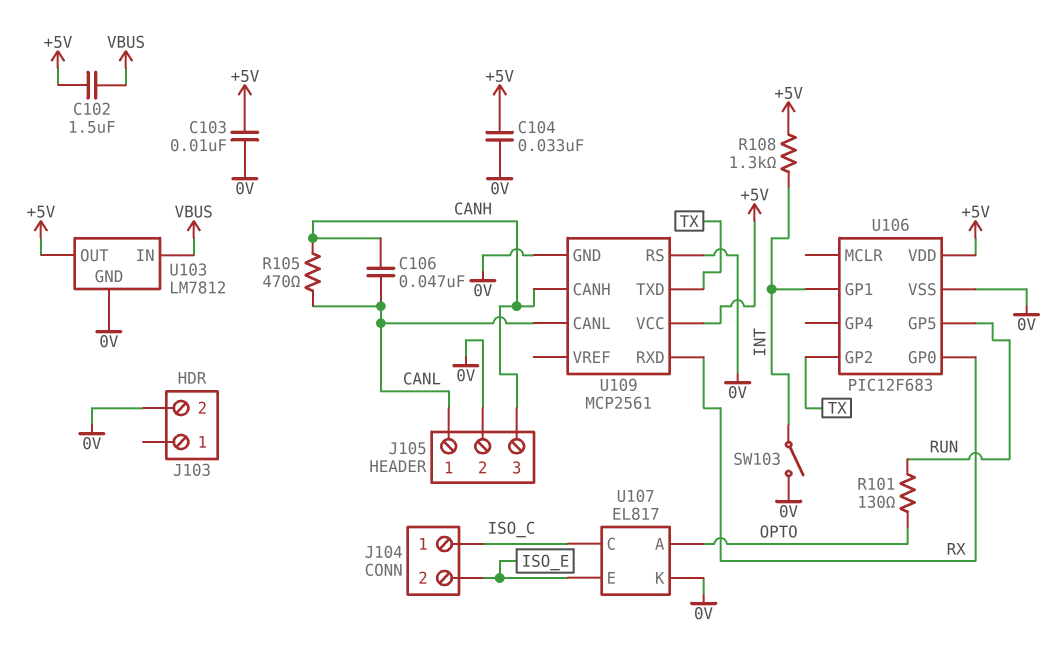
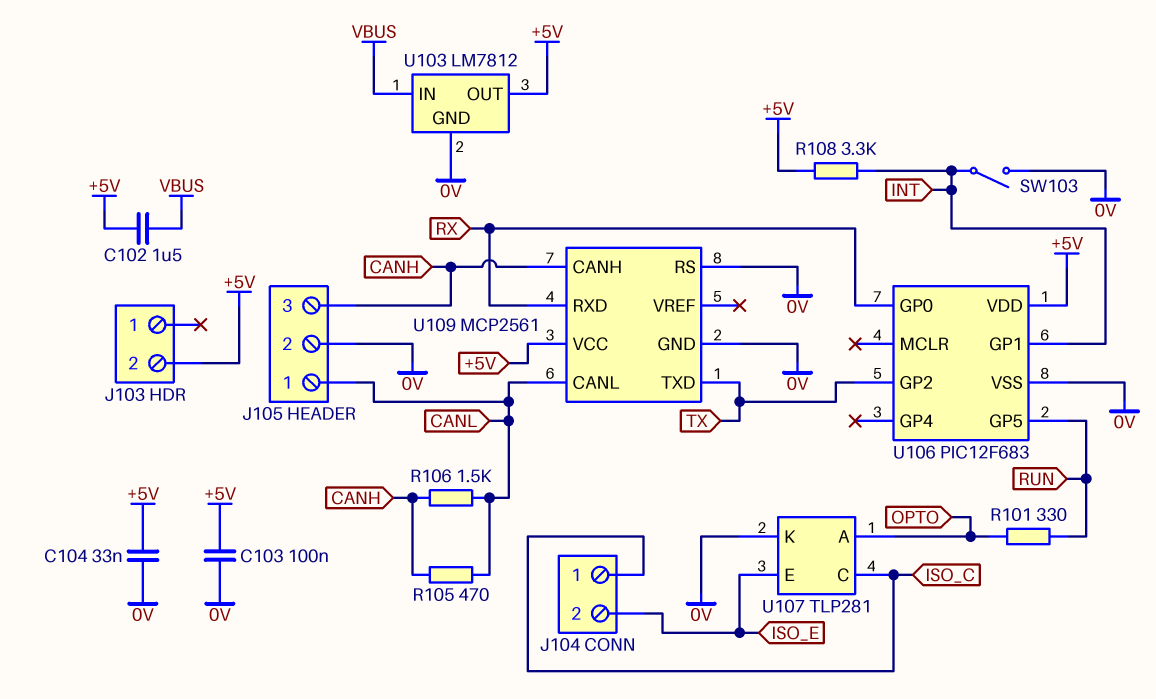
C103: 10nF (+5V, 0V) -> 100nF (+5V, 0V)
C106: 47nF (CANH, CANL) -> none
J103 pin 2: 0V -> +5V
R101: 130 (OPTO, RUN) -> 330 (OPTO, RUN)
R106: none -> 1.5k (CANH, CANL)
R108: 1.3k (+5V, INT) -> 3.3k (+5V, INT)
U107: EL817 -> TLP281

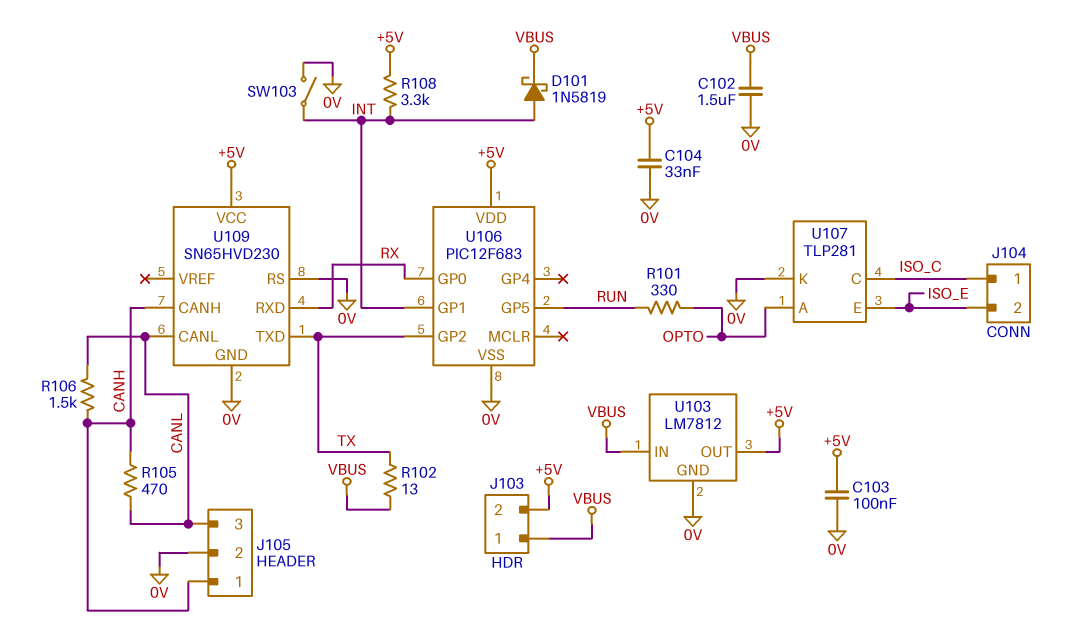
C102: 1.5uF (+5V, VBUS) -> 1.5uF (0V, VBUS)
D101: none -> schottky 1N5819 (A INT, K VBUS)
J103 pin 1: none -> VBUS
J105 pin 1: CANL -> CANH
J105 pin 3: CANH -> CANL
R102: none -> 13 (TX, VBUS)
U109: MCP2561 -> SN65HVD230

